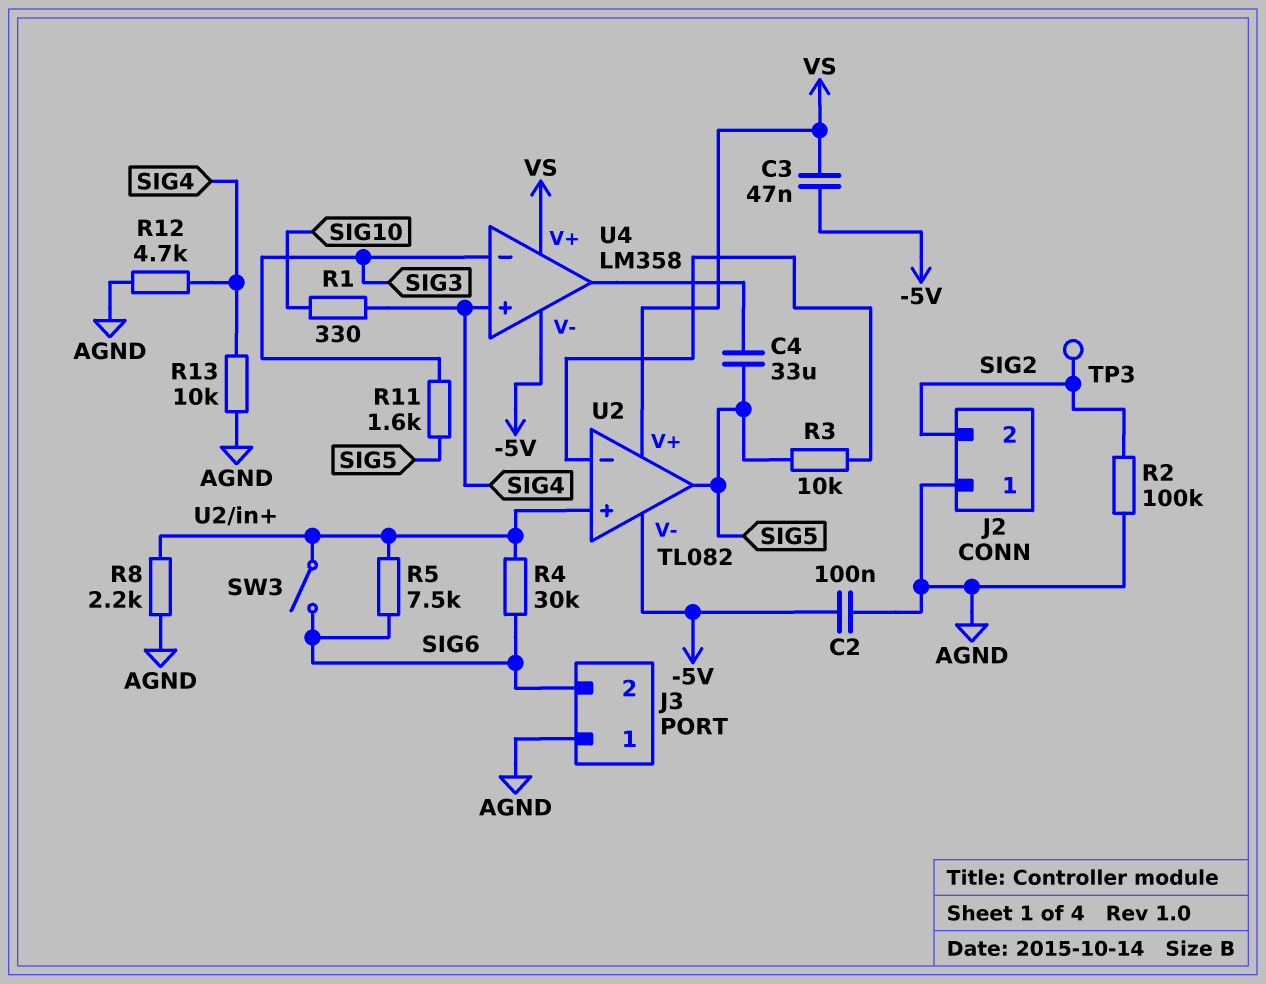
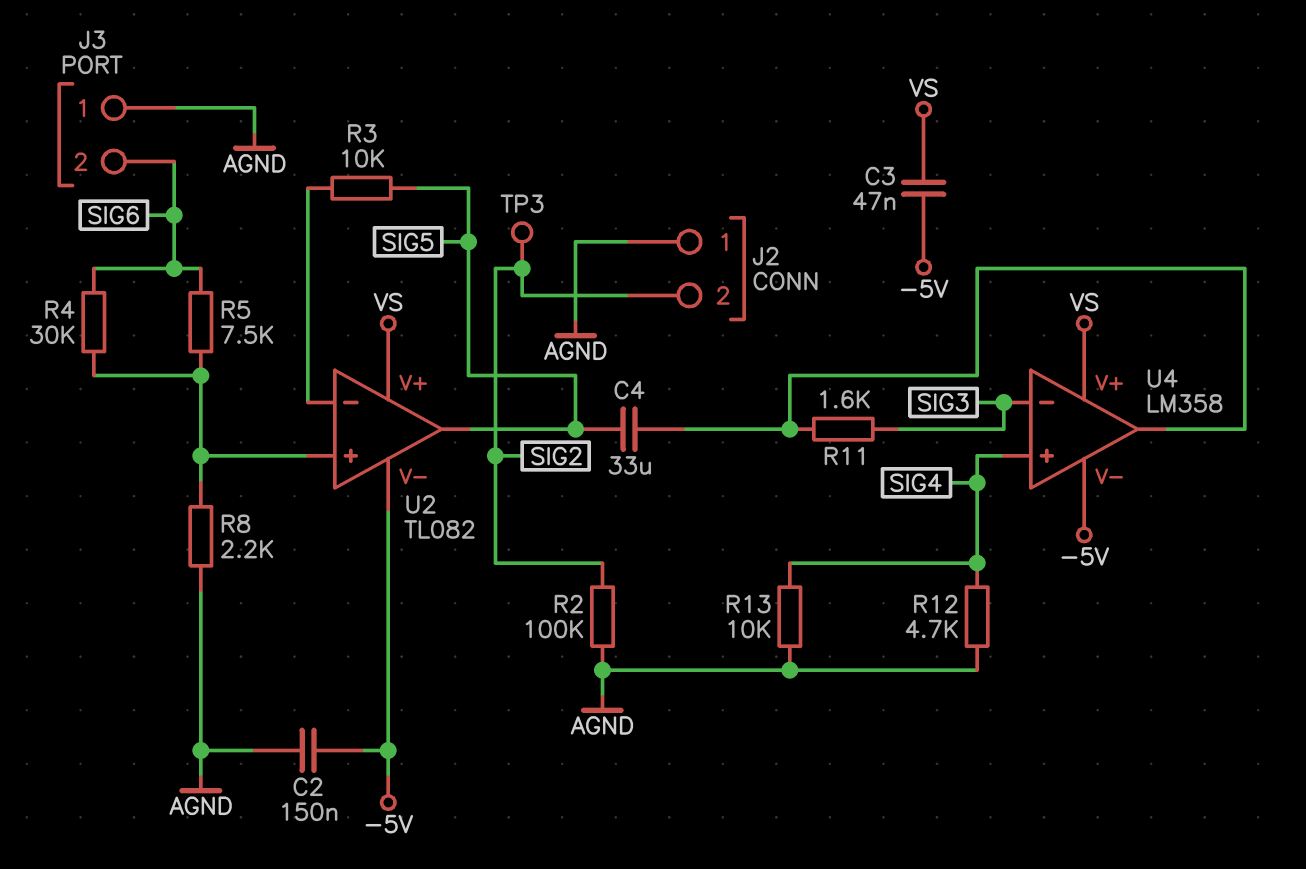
C2: 100nF (-5V, AGND) -> 150nF (-5V, AGND)
R1: 330 (SIG4, SIG10) -> none
R11: 1.6k (SIG3, SIG5) -> 1.6k (SIG3, U4/out)
SW3: switch (SIG6, U2/in+) -> none

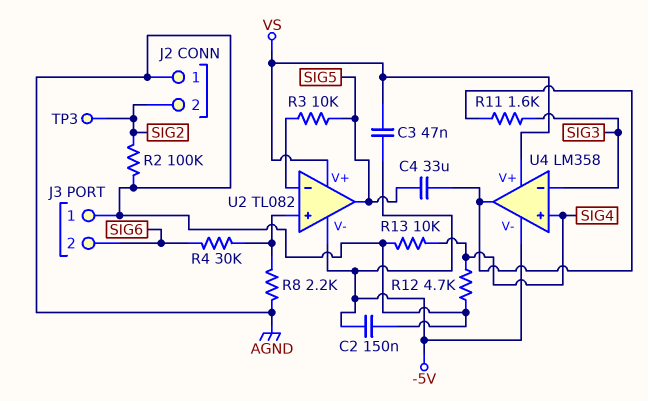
R5: 7.5k (SIG6, U2/in+) -> none

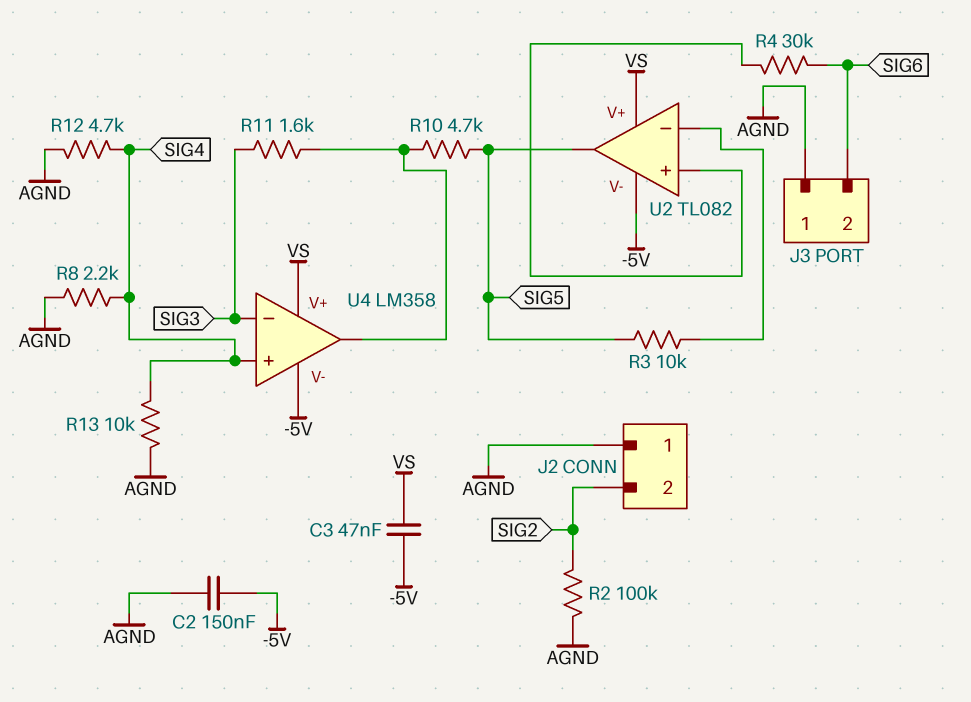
C4: 33uF (SIG5, U4/out) -> none
R8: 2.2k (AGND, U2/in+) -> 2.2k (AGND, SIG4)
R10: none -> 4.7k (SIG5, U4/out)
TP3: test point (SIG2) -> none

